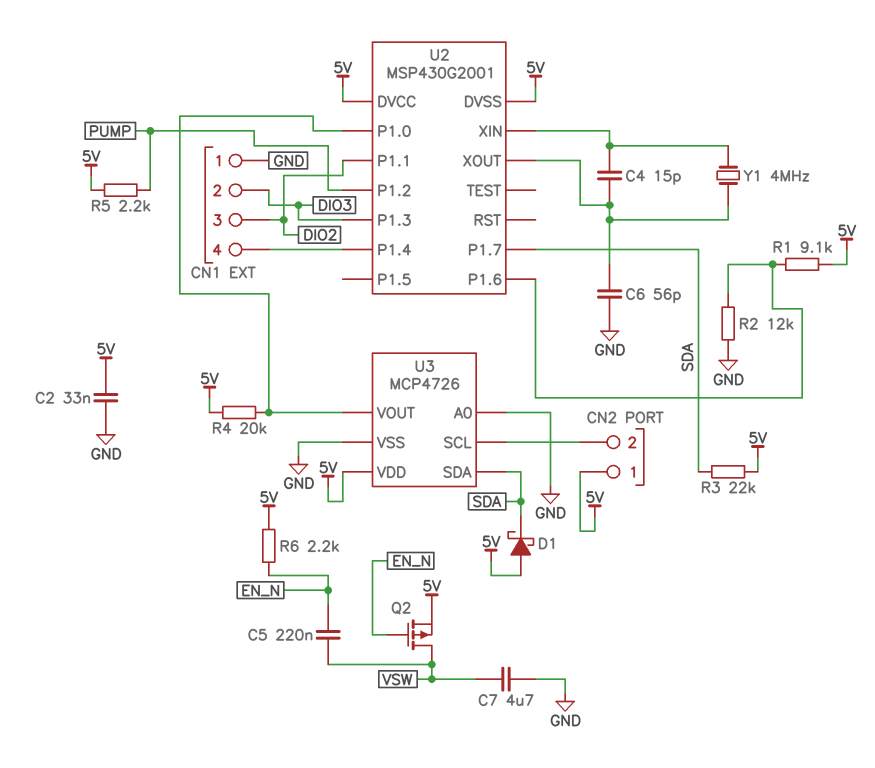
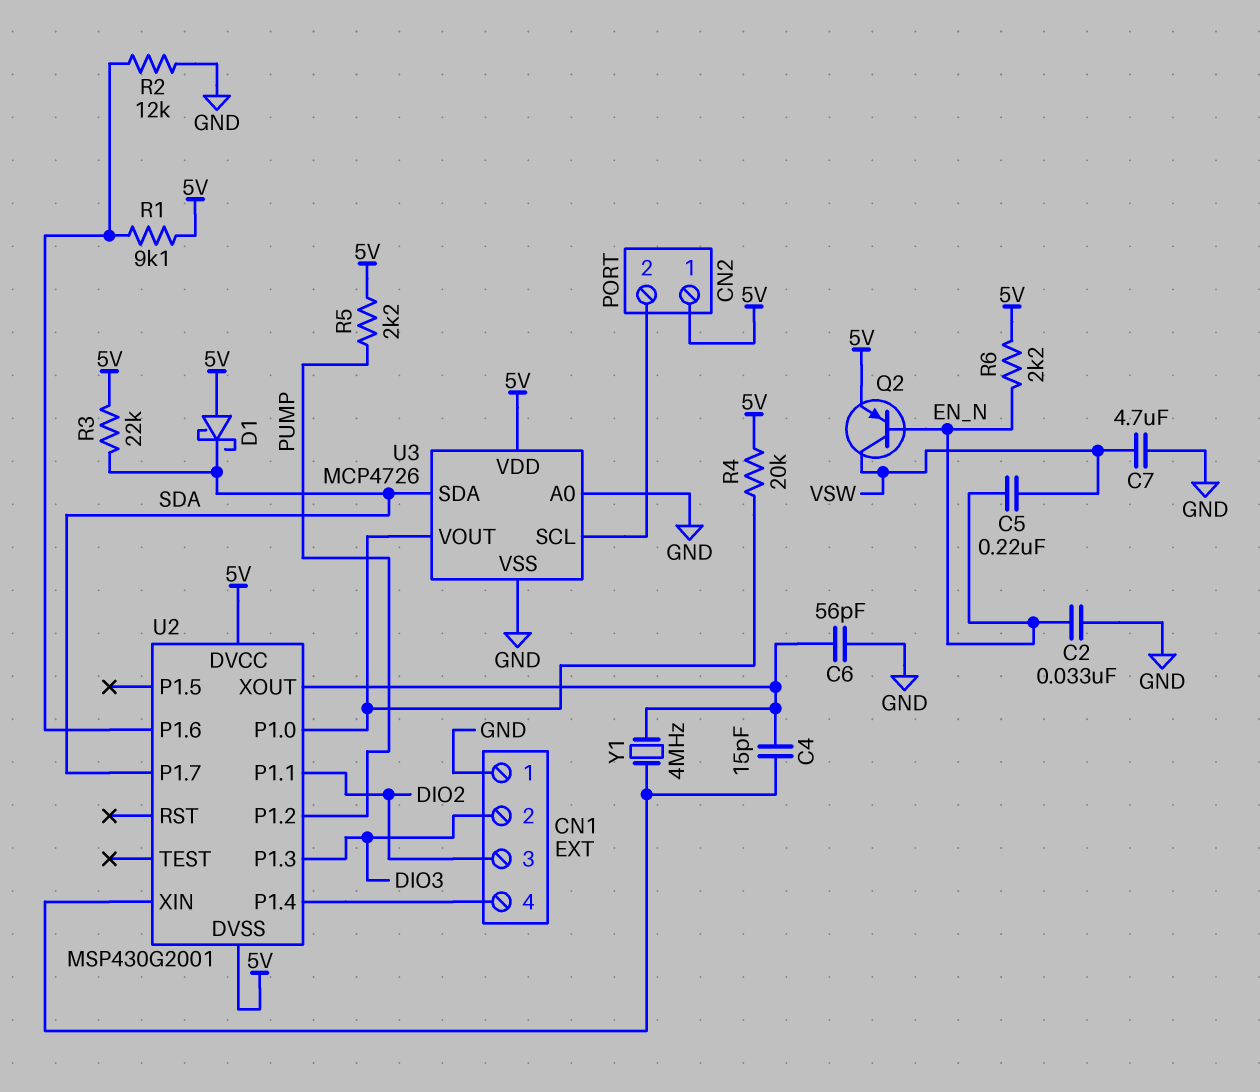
C2: 33nF (5V, GND) -> 33nF (EN_N, GND)
Q2: PMOS (G EN_N, D VSW, S 5V) -> PNP (B EN_N, C VSW, E 5V)

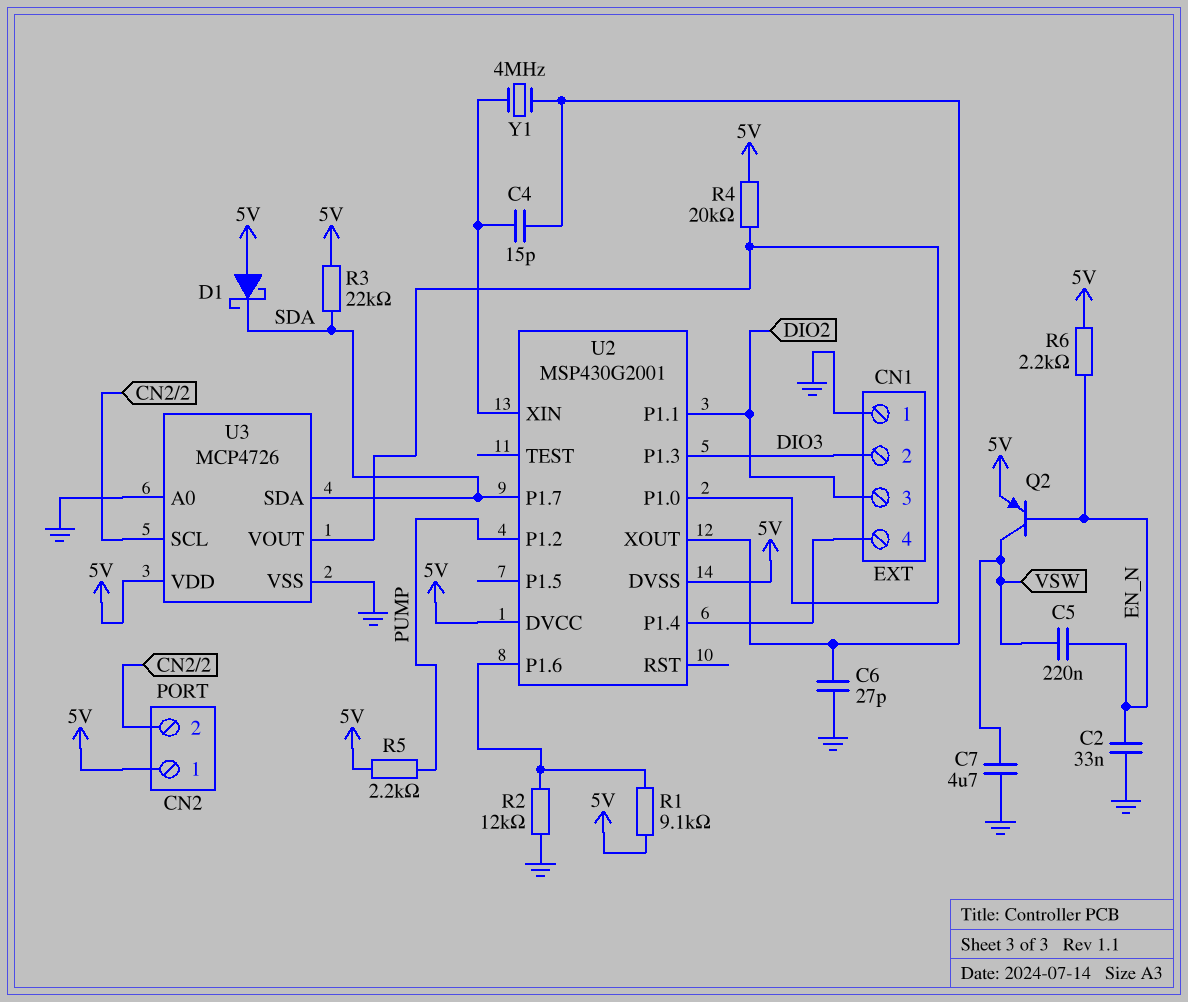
C6: 56pF (GND, U2/XOUT) -> 27pF (GND, U2/XOUT)

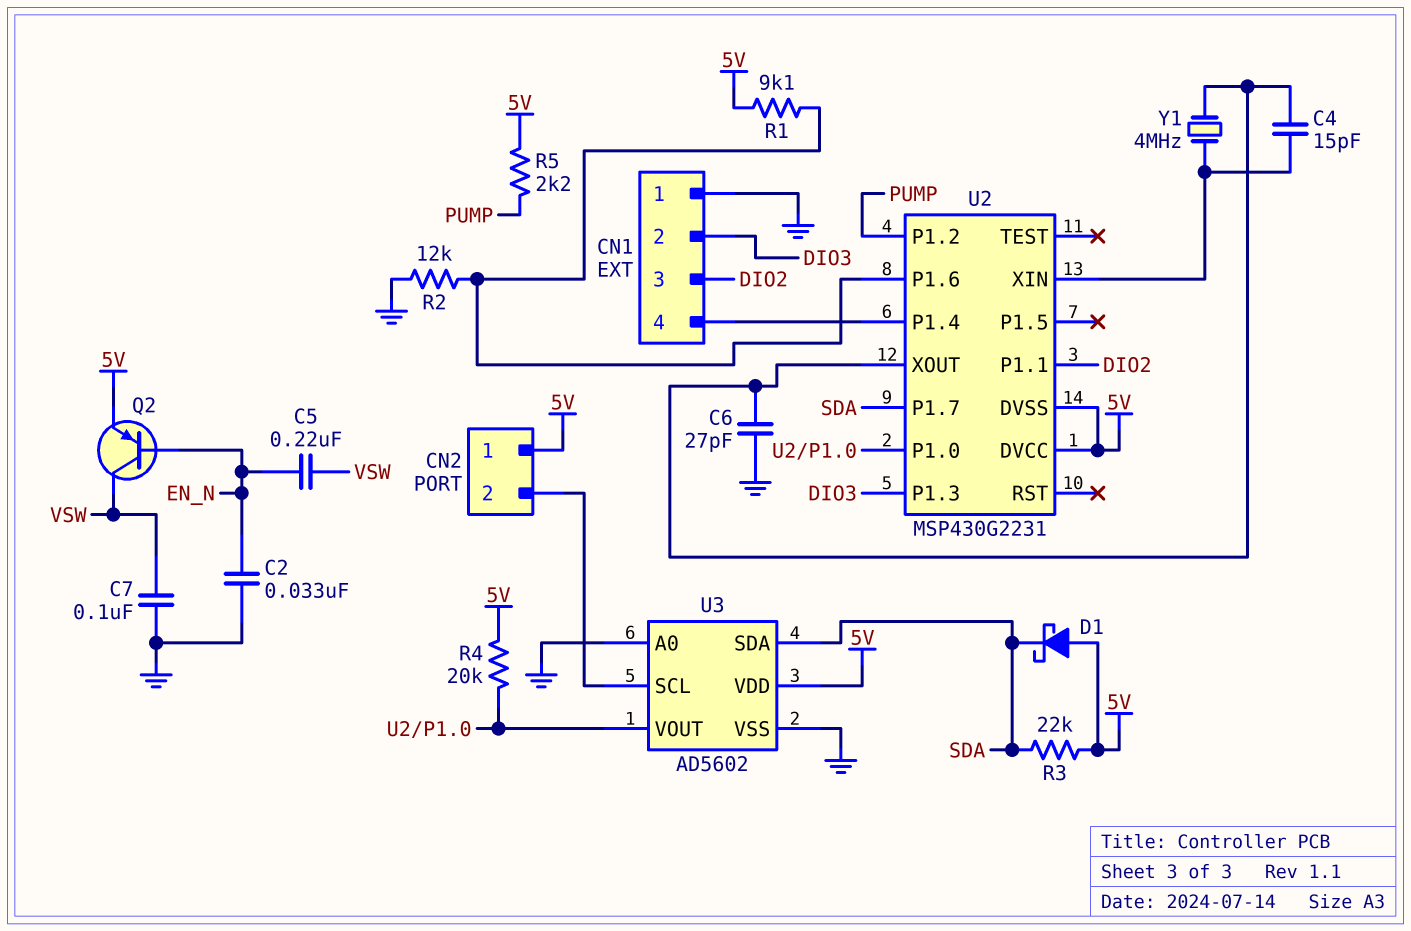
C7: 4.7uF (GND, VSW) -> 100nF (GND, VSW)
R6: 2.2k (5V, EN_N) -> none
U2: MSP430G2001 -> MSP430G2231
U3: MCP4726 -> AD5602

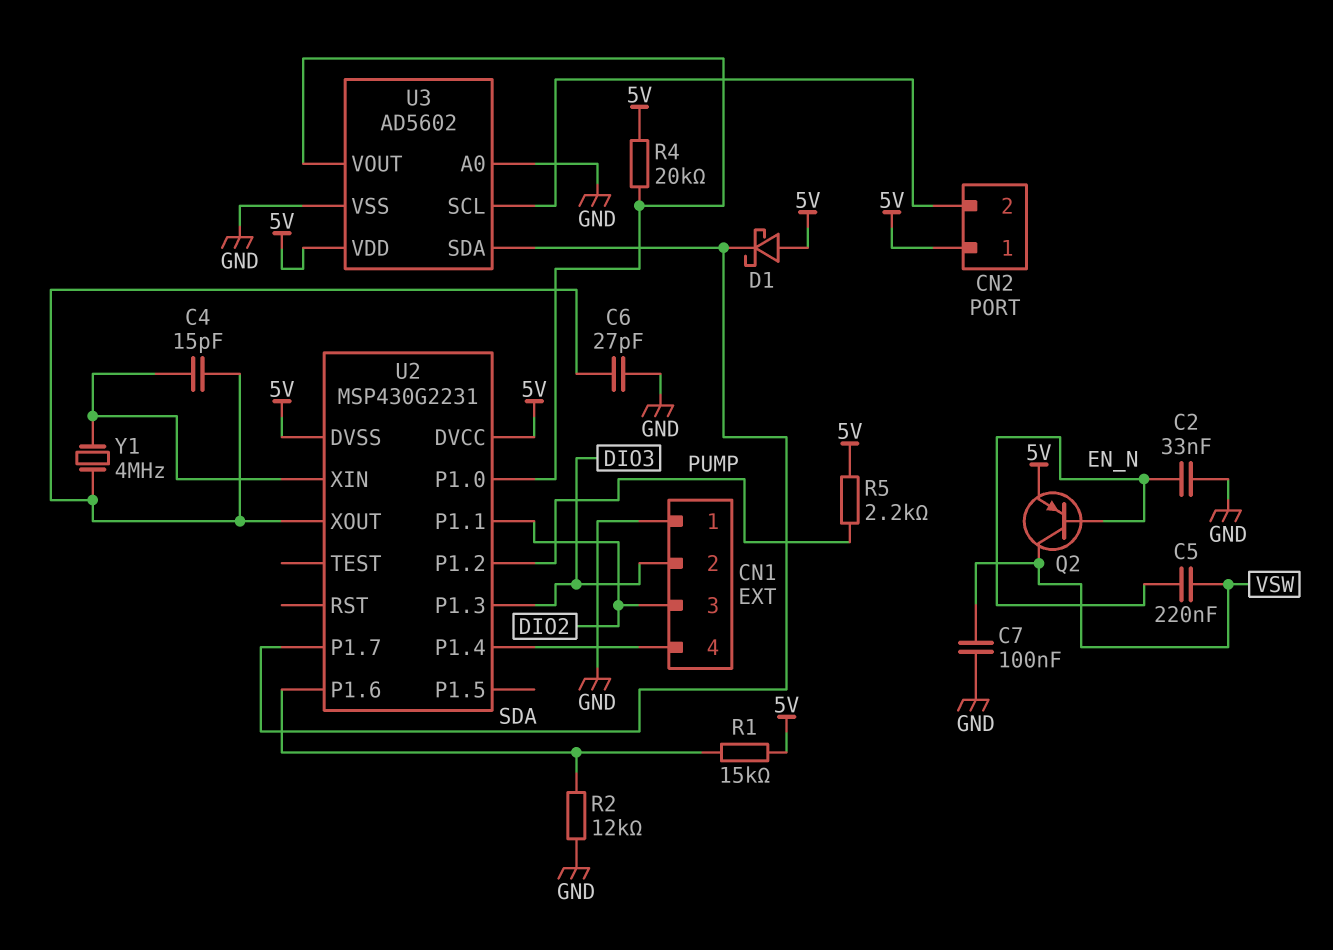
R1: 9.1k (5V, U2/P1.6) -> 15k (5V, U2/P1.6)
R3: 22k (5V, SDA) -> none

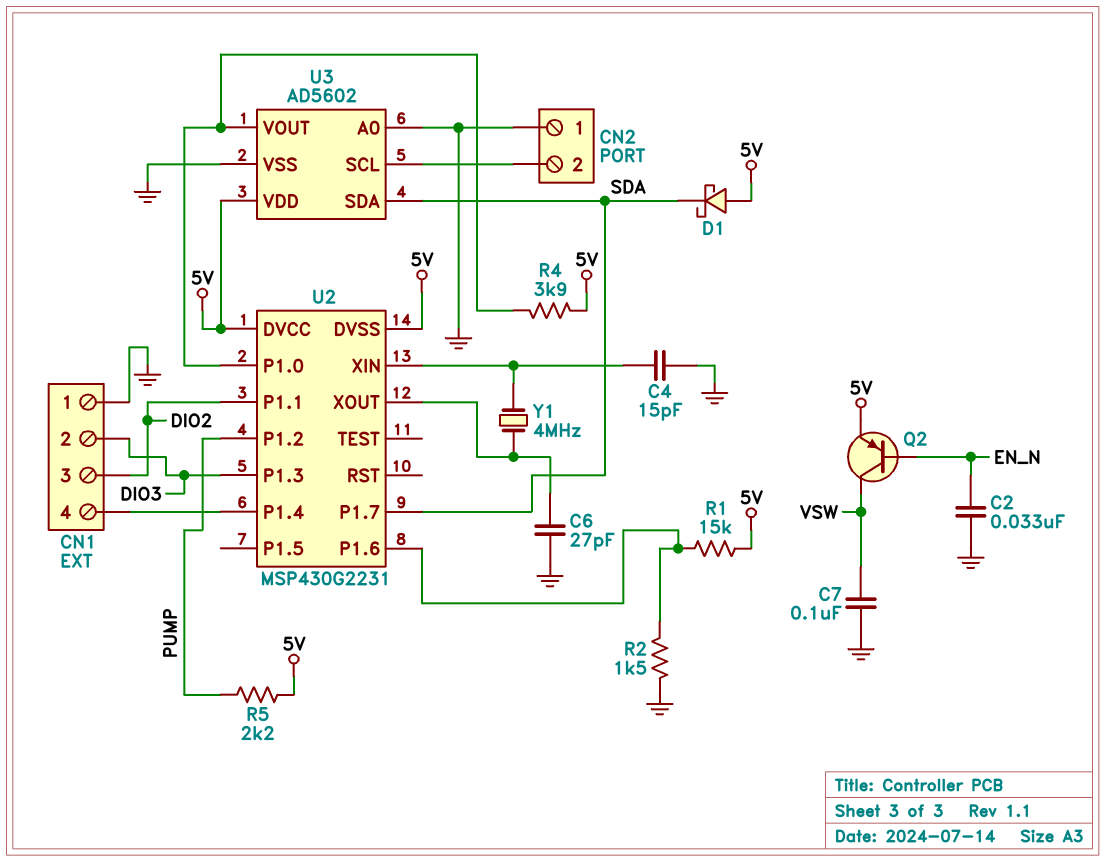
C4: 15pF (U2/XIN, U2/XOUT) -> 15pF (GND, U2/XIN)
C5: 220nF (EN_N, VSW) -> none
CN2 pin 1: 5V -> GND
R2: 12k (GND, U2/P1.6) -> 1.5k (GND, U2/P1.6)
R4: 20k (5V, U2/P1.0) -> 3.9k (5V, U2/P1.0)

